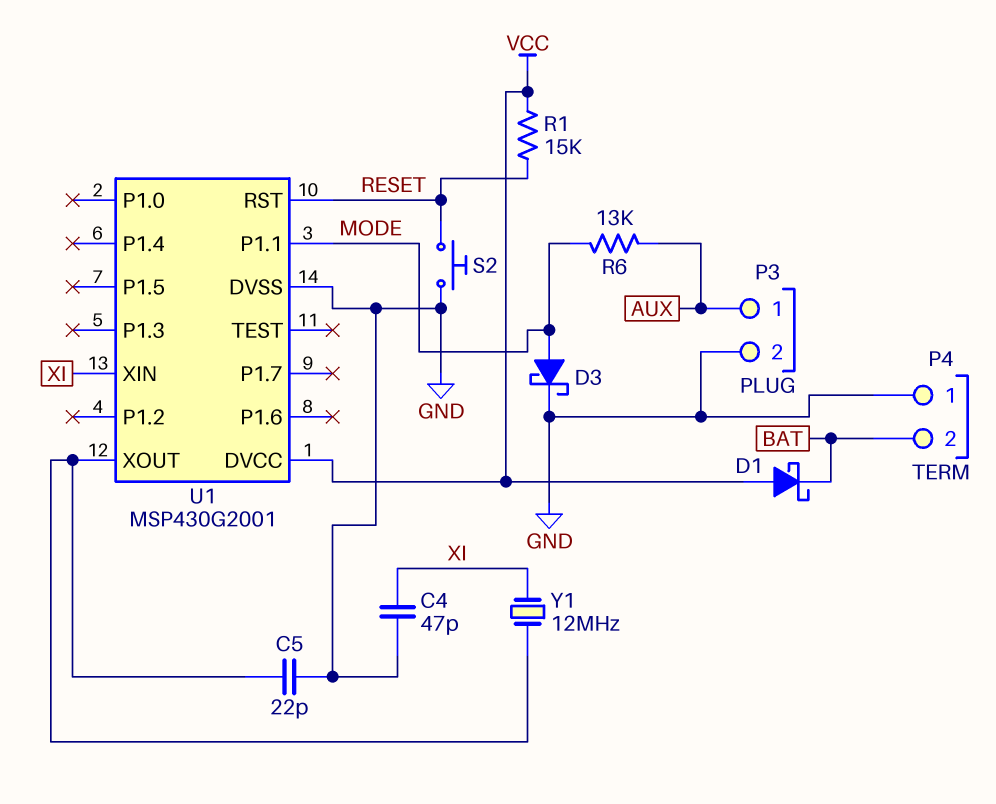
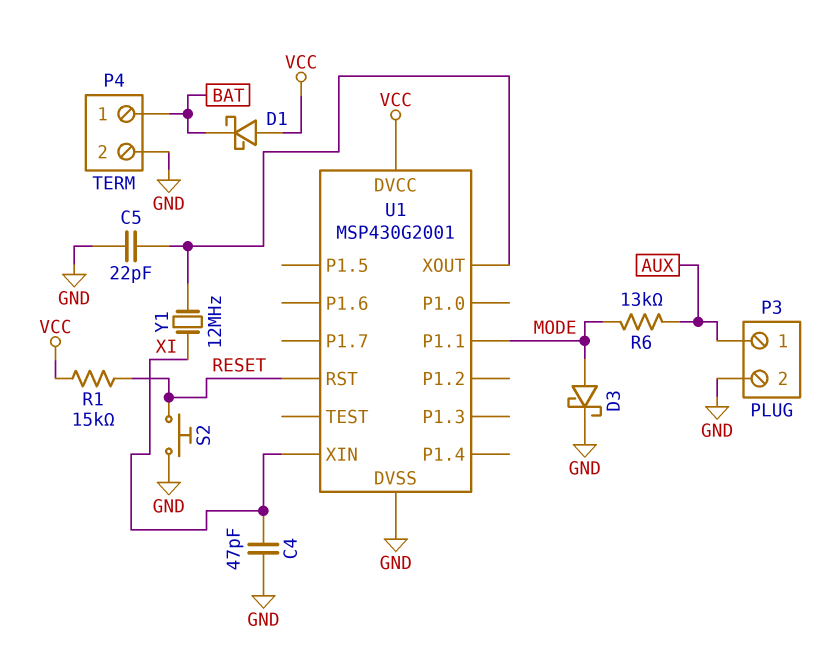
P4 pin 1: GND -> BAT
P4 pin 2: BAT -> GND

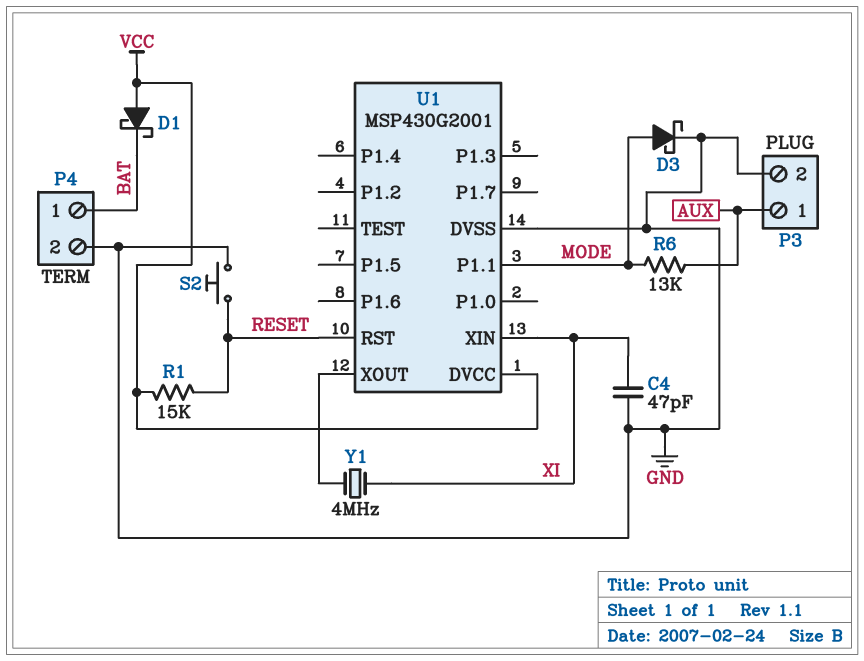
C5: 22pF (GND, U1/XOUT) -> none
Y1: 12MHz (U1/XOUT, XI) -> 4MHz (U1/XOUT, XI)

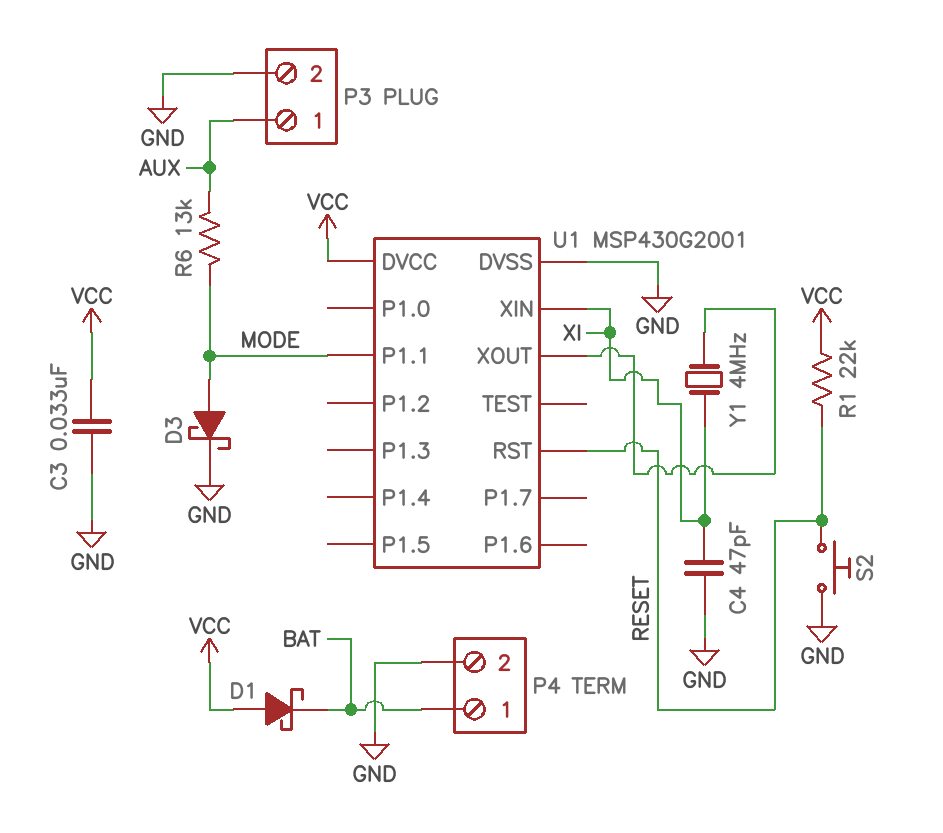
C3: none -> 33nF (GND, VCC)
R1: 15k (RESET, VCC) -> 22k (RESET, VCC)

